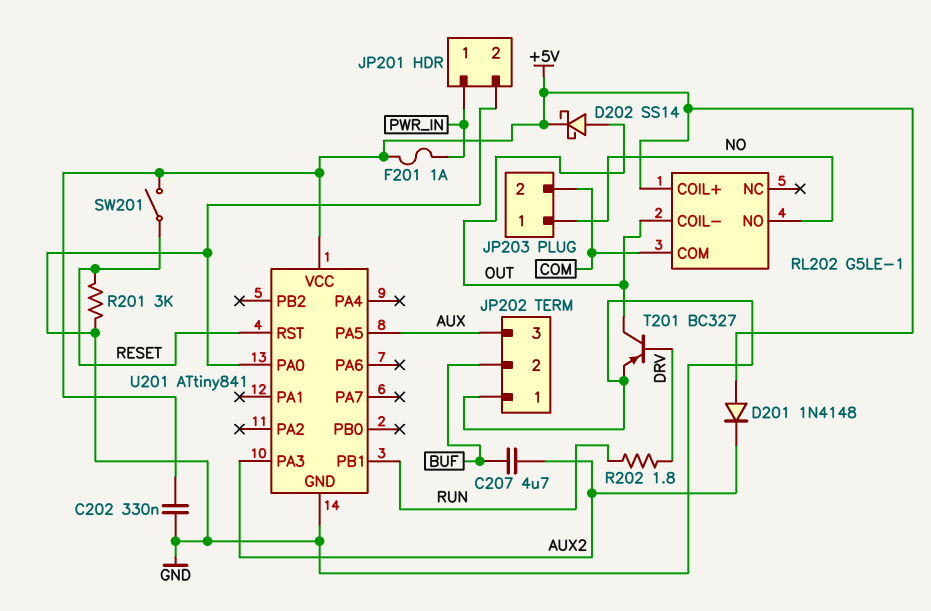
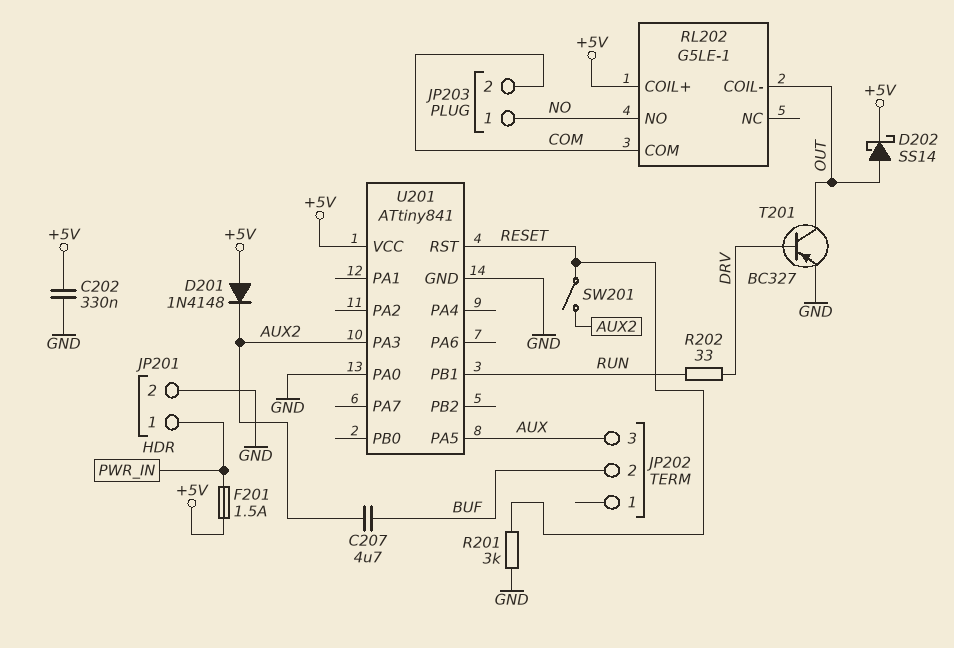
F201: 1A (+5V, PWR_IN) -> 1.5A (+5V, PWR_IN)
JP202 pin 1: GND -> none
R202: 1.8 (DRV, RUN) -> 33 (DRV, RUN)
SW201: switch (+5V, RESET) -> switch (AUX2, RESET)

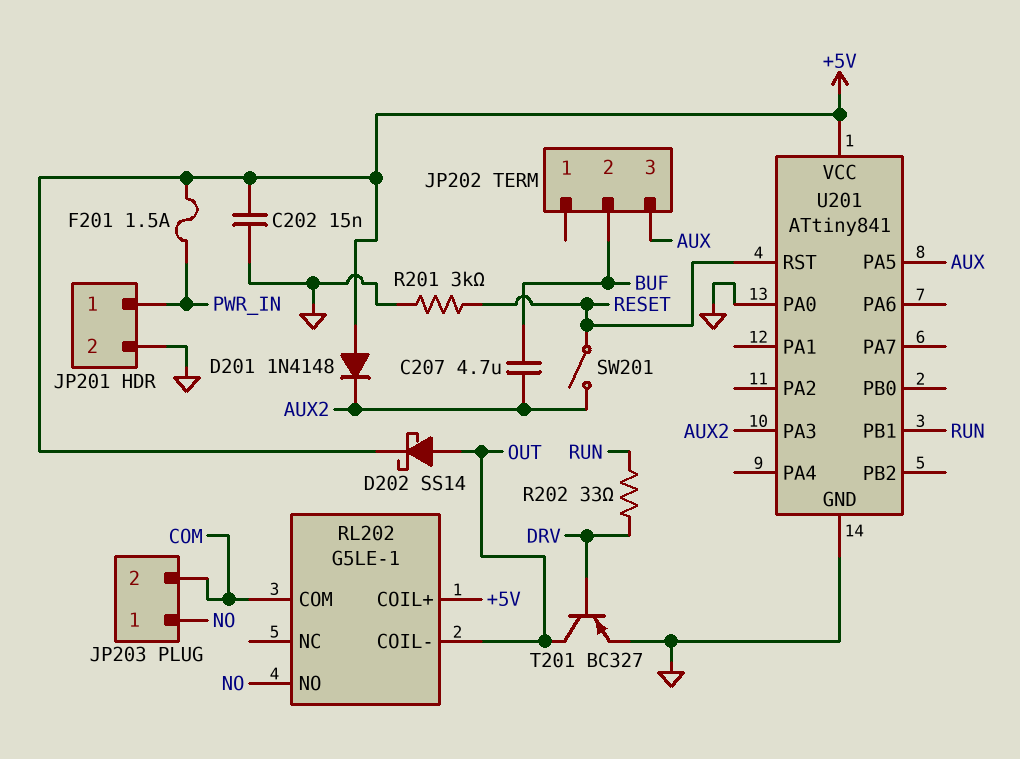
C202: 330nF (+5V, GND) -> 15nF (+5V, GND)

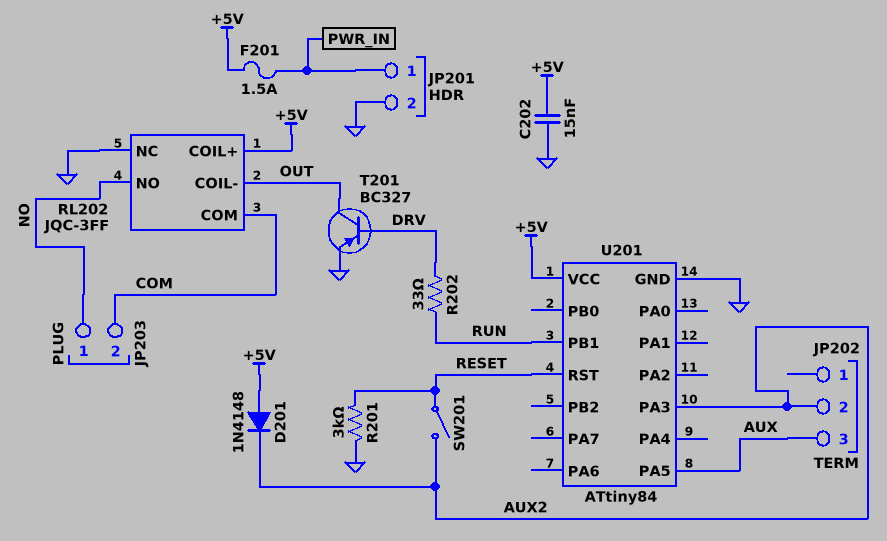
C207: 4.7uF (AUX2, BUF) -> none
D202: schottky SS14 (A OUT, K +5V) -> none
JP202 pin 2: BUF -> AUX2
RL202: G5LE-1 -> JQC-3FF
RL202 pin NC: none -> GND
U201: ATtiny841 -> ATtiny84
U201 pin PA0: GND -> none

